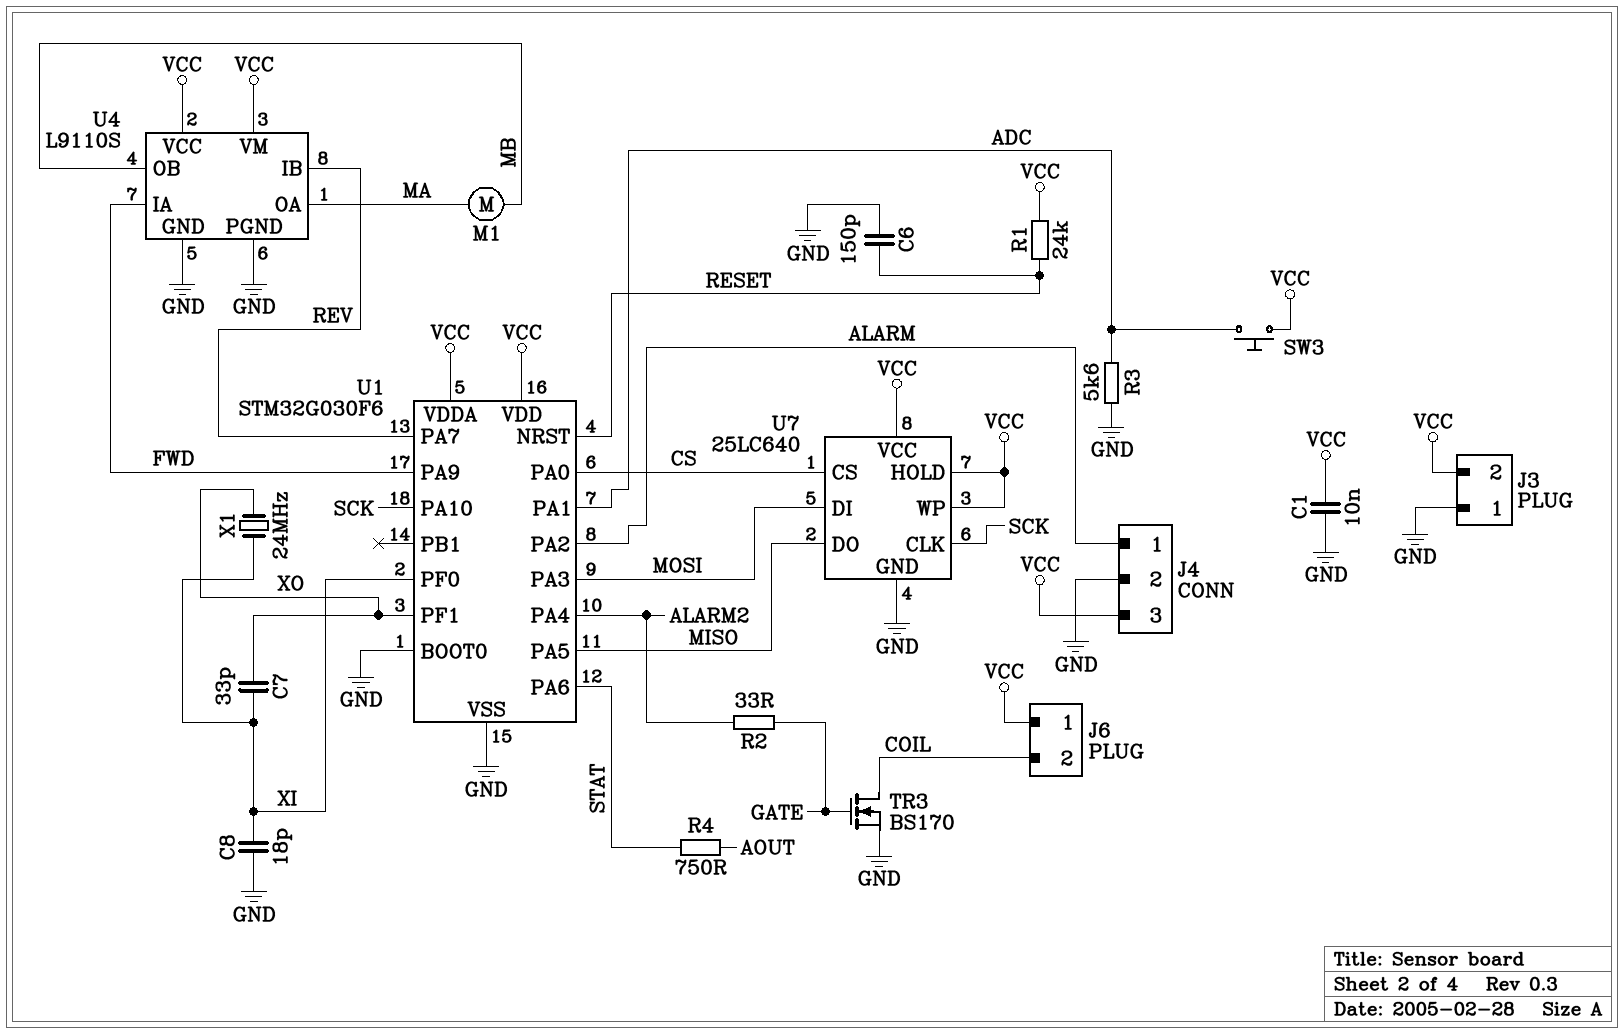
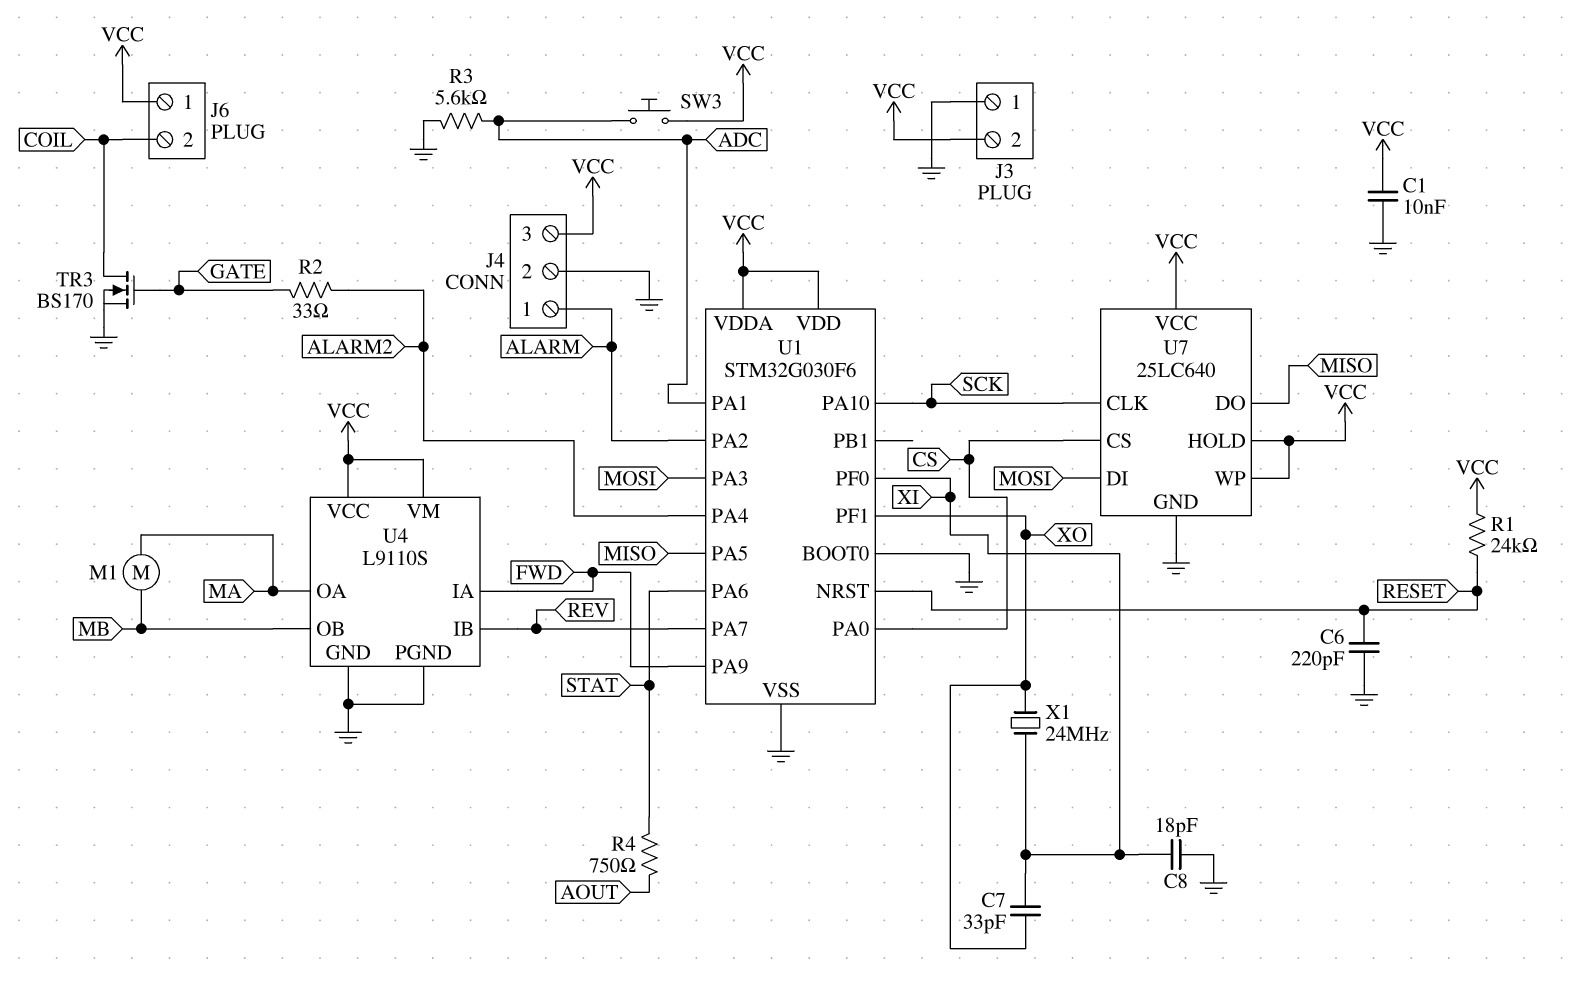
C6: 150pF (GND, RESET) -> 220pF (GND, RESET)

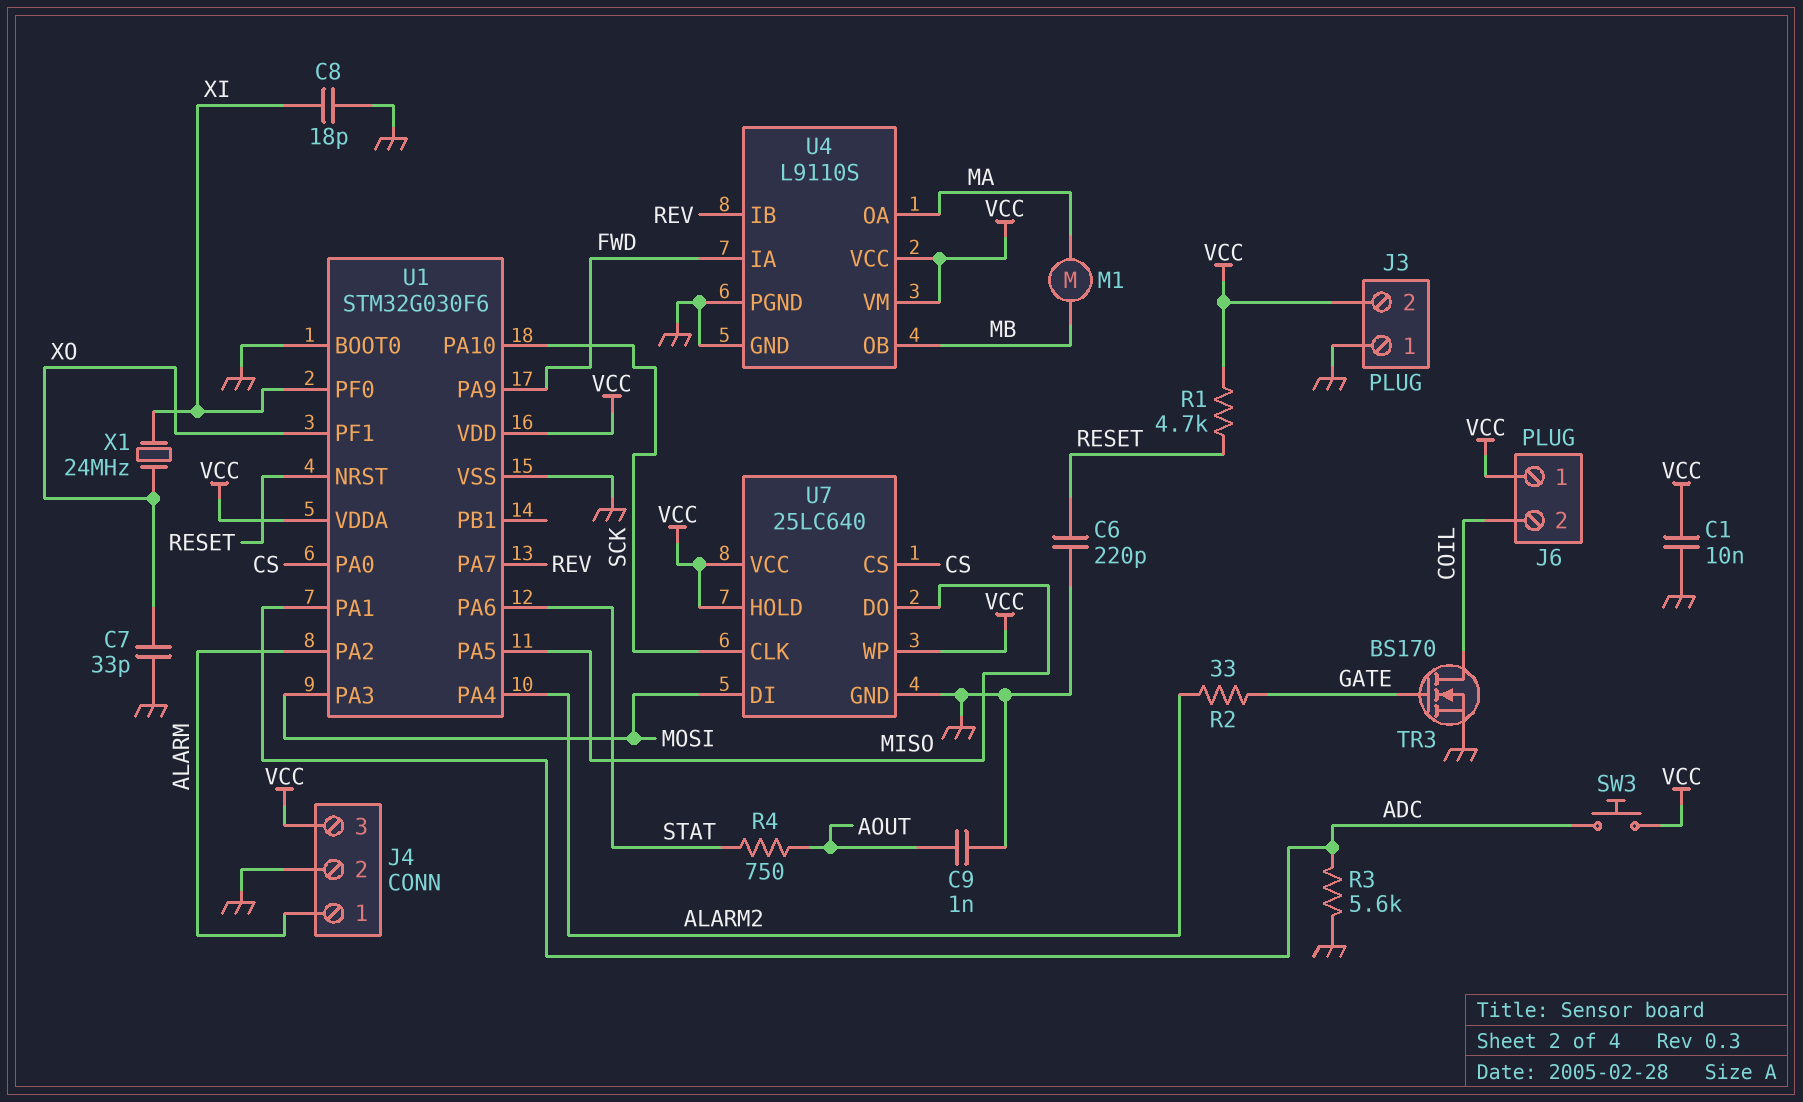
C7: 33pF (XI, XO) -> 33pF (GND, XO)
C9: none -> 1nF (AOUT, GND)
R1: 24k (RESET, VCC) -> 4.7k (RESET, VCC)

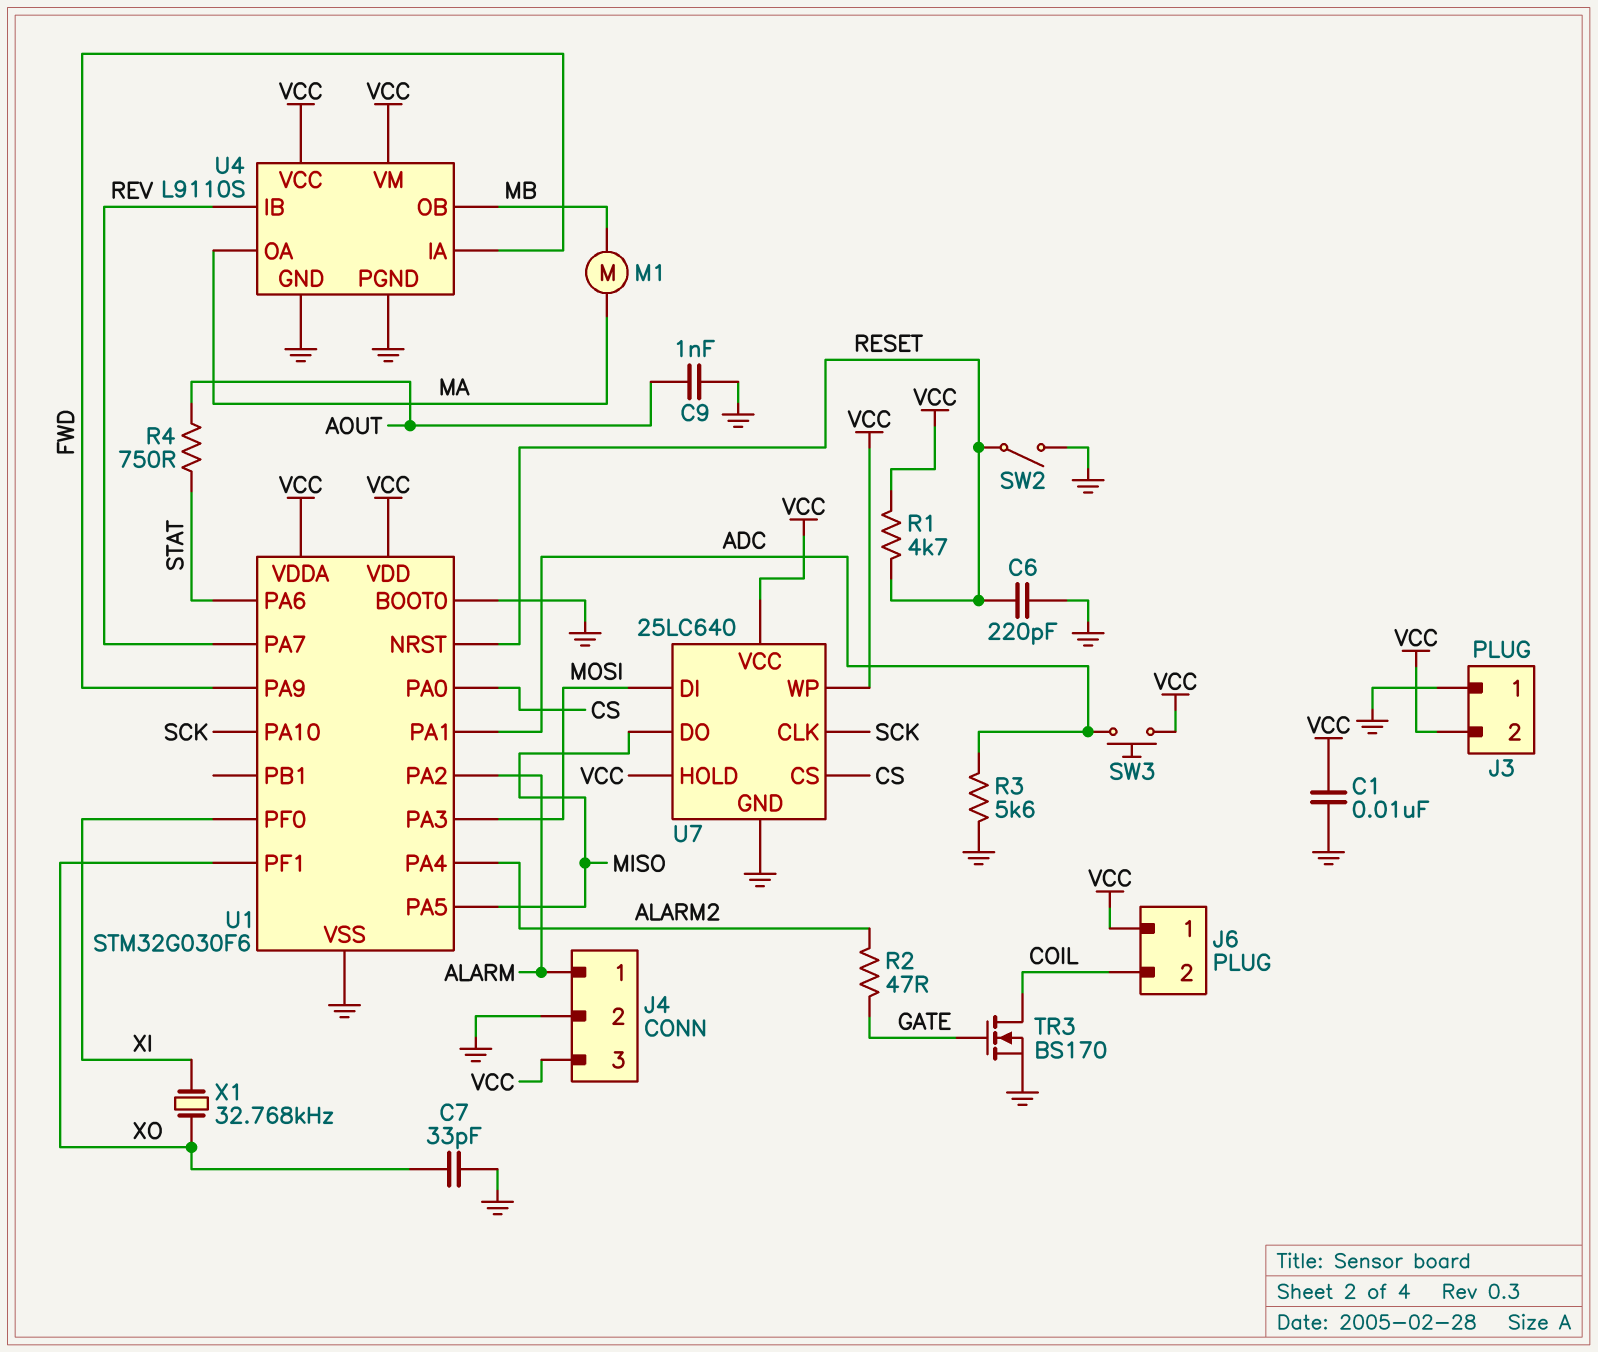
C8: 18pF (GND, XI) -> none
R2: 33 (ALARM2, GATE) -> 47 (ALARM2, GATE)
SW2: none -> switch (GND, RESET)
X1: 24MHz (XI, XO) -> 32.768kHz (XI, XO)

